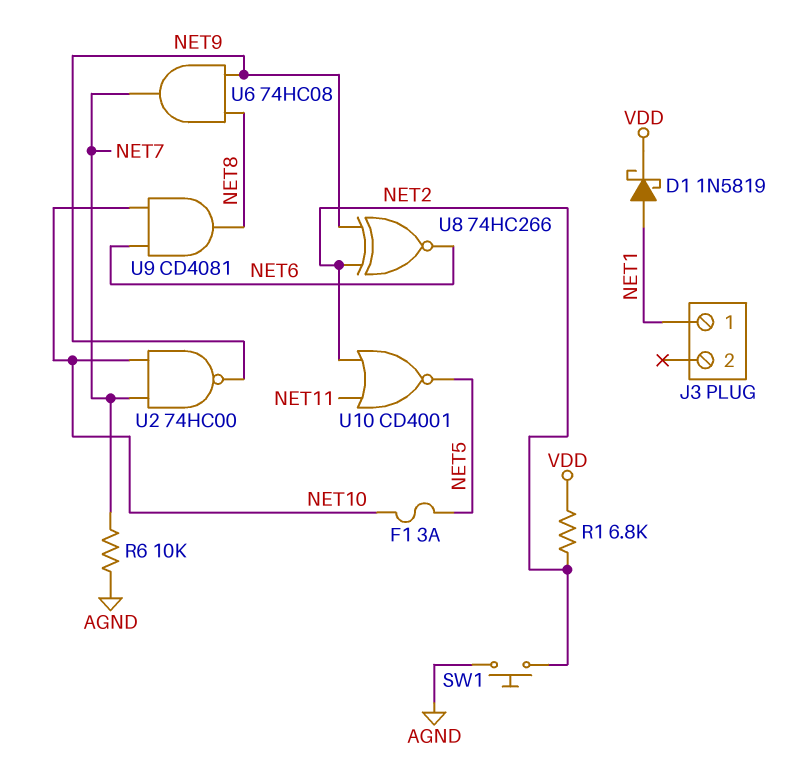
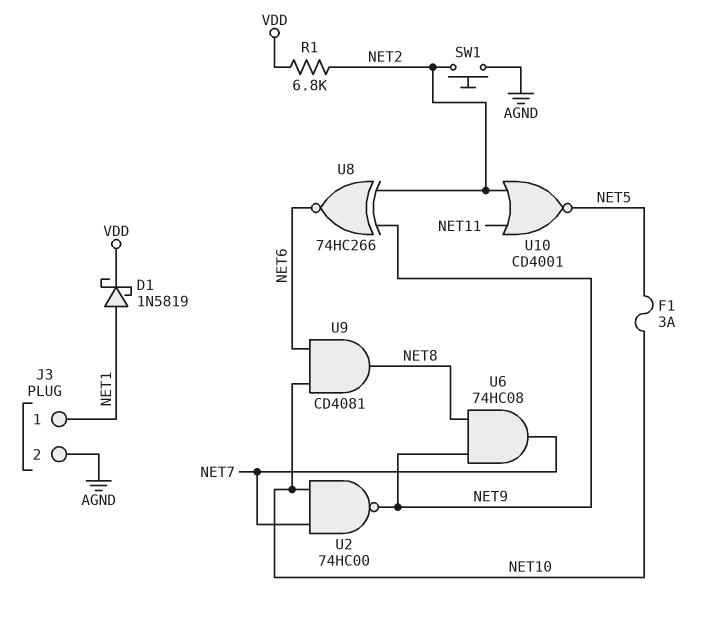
J3 pin 2: none -> AGND
R6: 10k (AGND, NET7) -> none

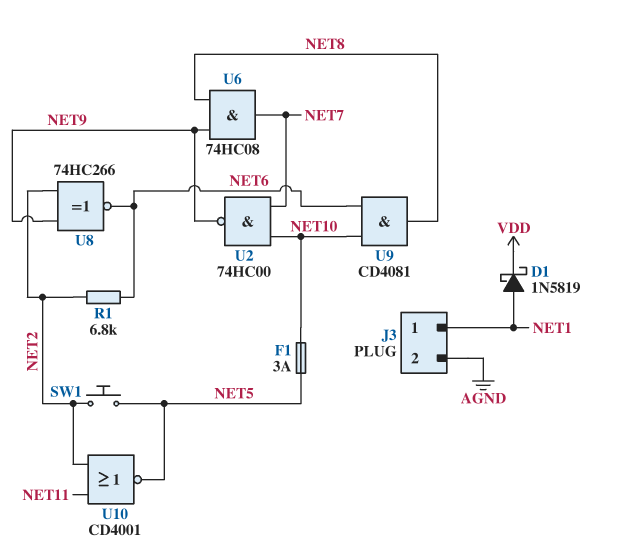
R1: 6.8k (NET2, VDD) -> 6.8k (NET2, NET6)
SW1: button (AGND, NET2) -> button (NET2, NET5)

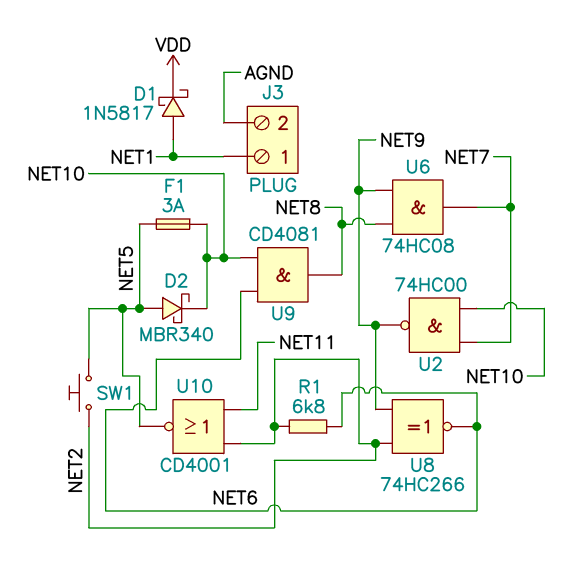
D1: schottky 1N5819 (A NET1, K VDD) -> schottky 1N5817 (A NET1, K VDD)
D2: none -> schottky MBR340 (A NET5, K NET10)

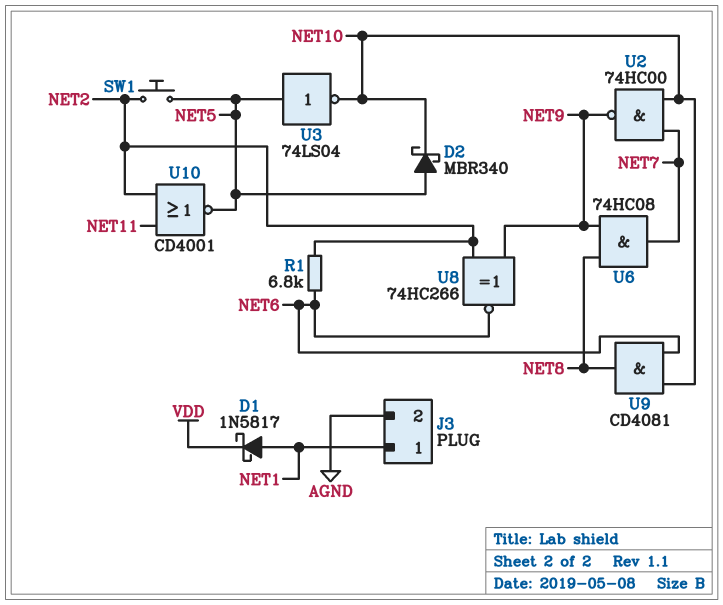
F1: 3A (NET5, NET10) -> none
U3: none -> NOT 74LS04 (in NET5, out NET10)

